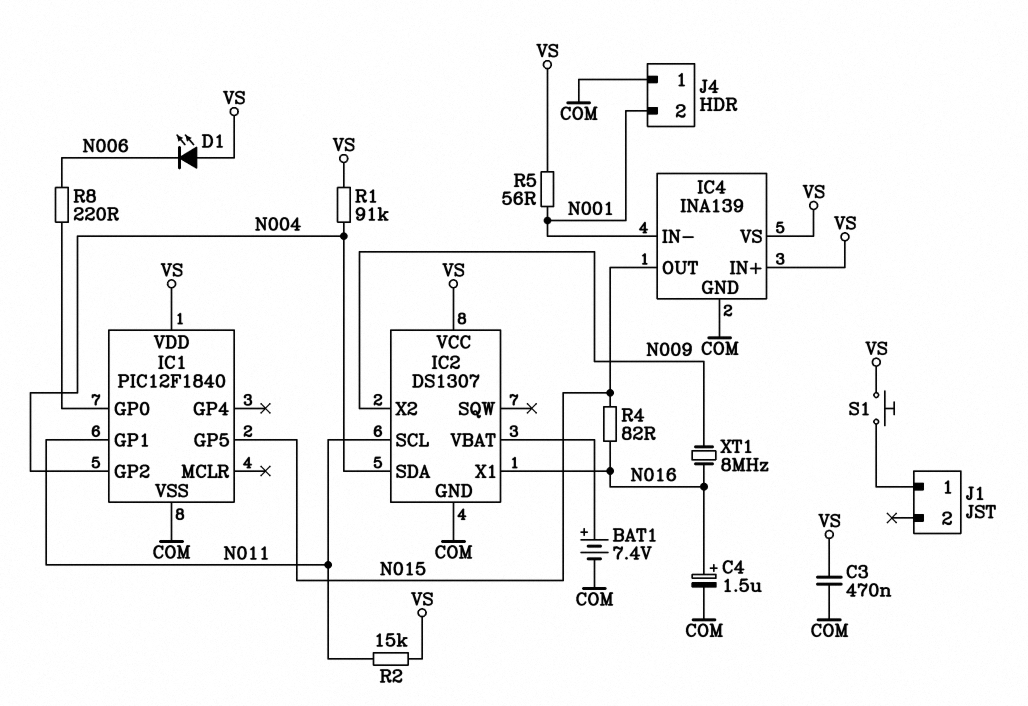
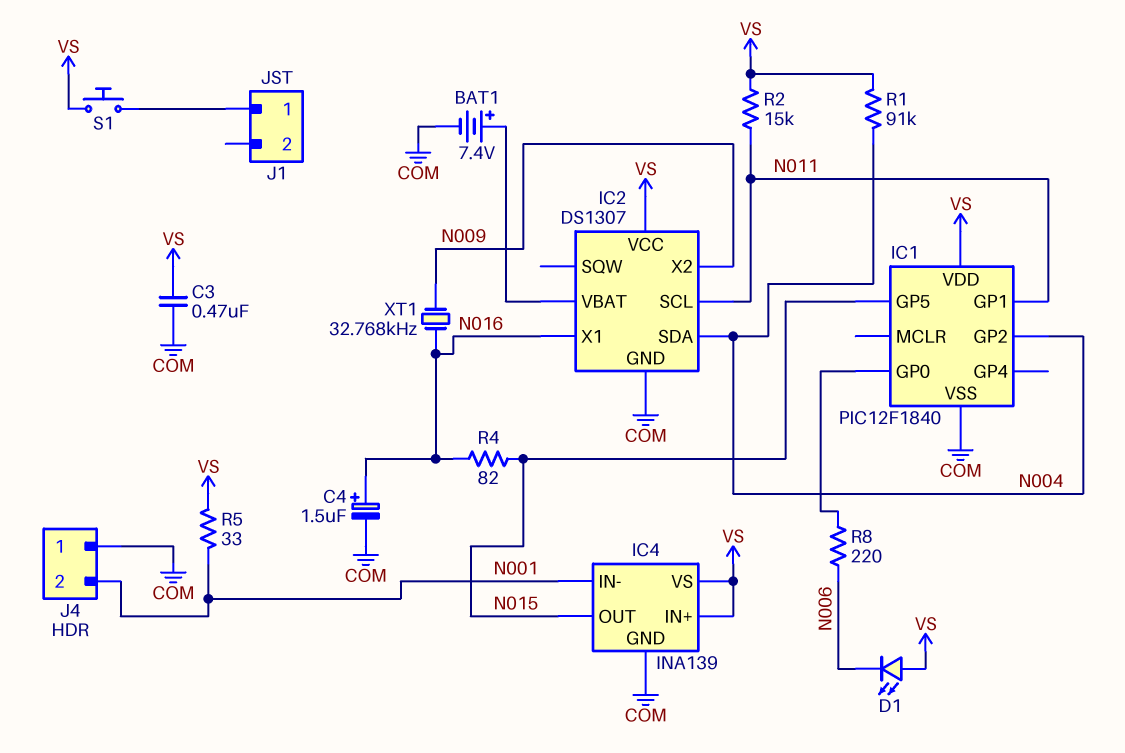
R5: 56 (N001, VS) -> 33 (N001, VS)
XT1: 8MHz (N009, N016) -> 32.768kHz (N009, N016)

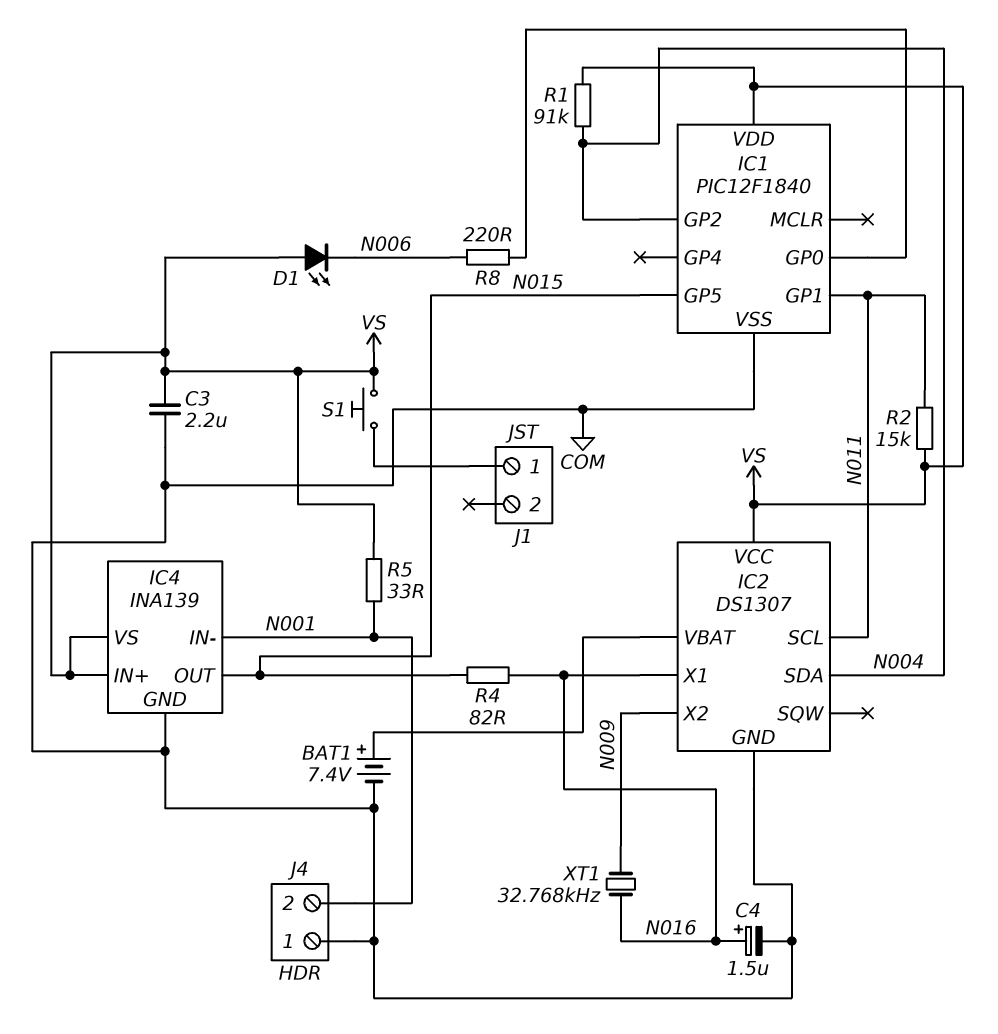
C3: 470nF (COM, VS) -> 2.2uF (COM, VS)

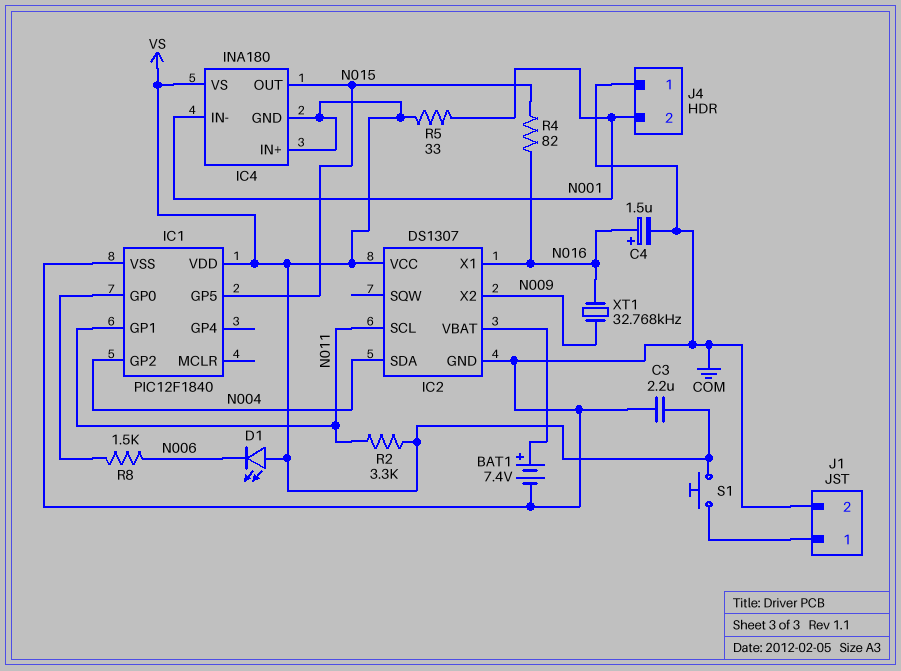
IC4: INA139 -> INA180
IC4 pin GND: COM -> VS
J1 pin 2: none -> COM
R1: 91k (N004, VS) -> none
R2: 15k (N011, VS) -> 3.3k (N011, VS)
R8: 220 (IC1/GP0, N006) -> 1.5k (IC1/GP0, N006)

